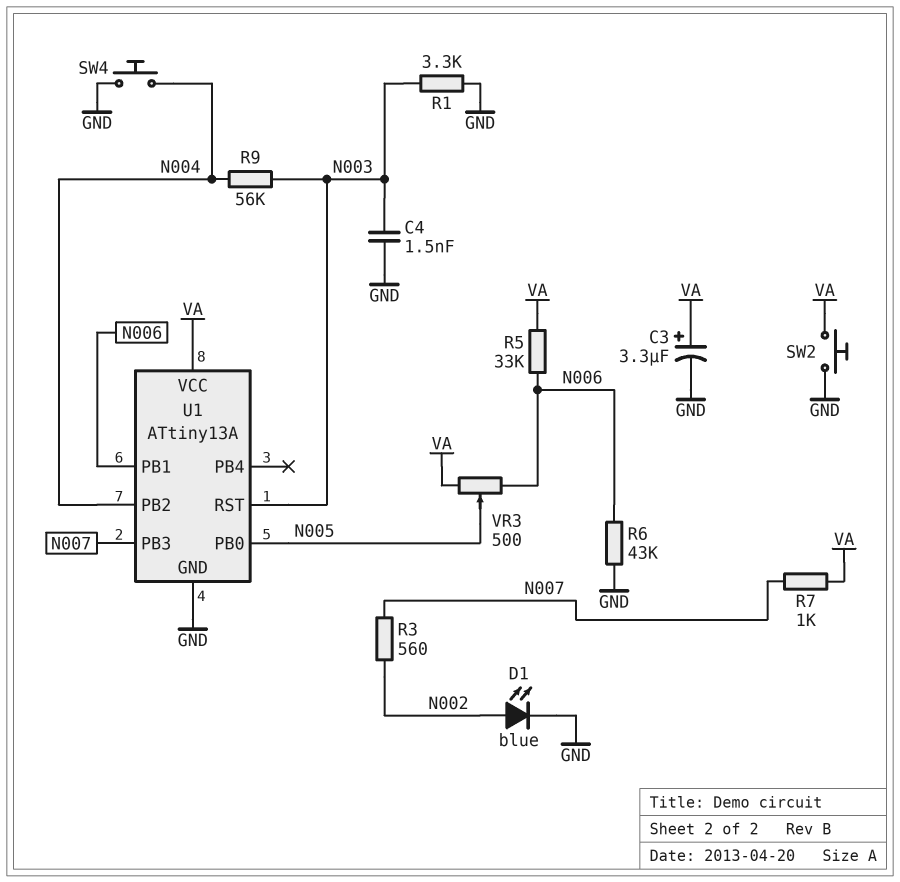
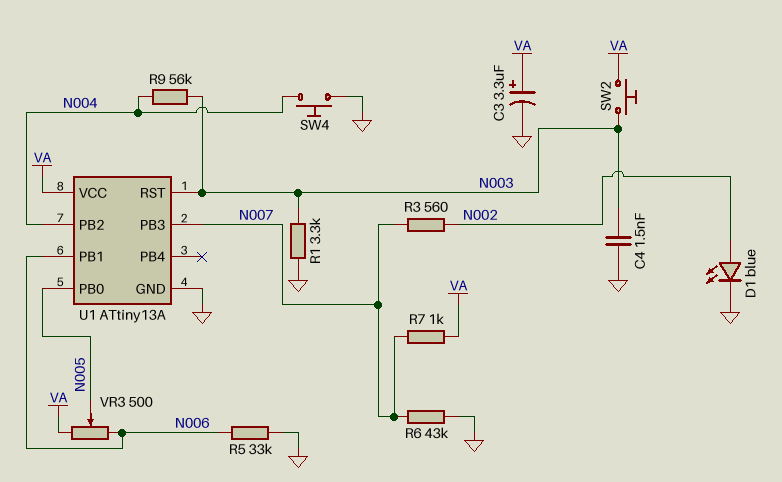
R5: 33k (N006, VA) -> 33k (GND, N006)
R6: 43k (GND, N006) -> 43k (GND, N007)
SW2: button (GND, VA) -> button (N003, VA)

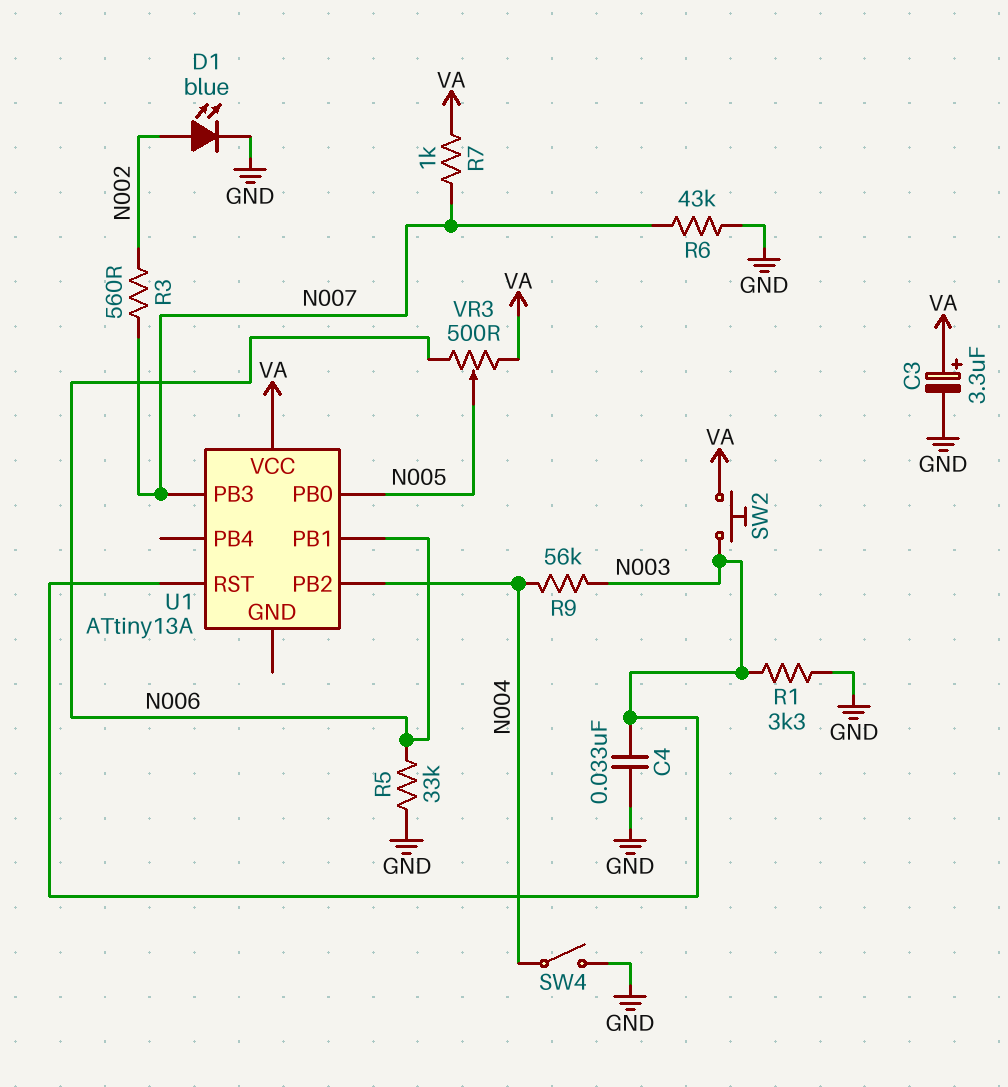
C4: 1.5nF (GND, N003) -> 33nF (GND, N003)
SW4: button (GND, N004) -> switch (GND, N004)
U1 pin GND: GND -> none

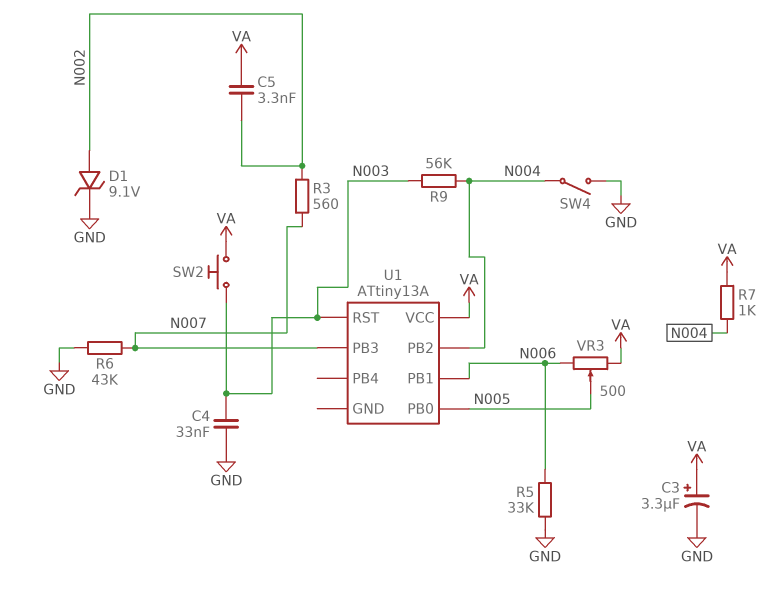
C5: none -> 3.3nF (N002, VA)
D1: LED blue (A N002, K GND) -> zener 9.1V (A N002, K GND)
R1: 3.3k (GND, N003) -> none
R7: 1k (N007, VA) -> 1k (N004, VA)

